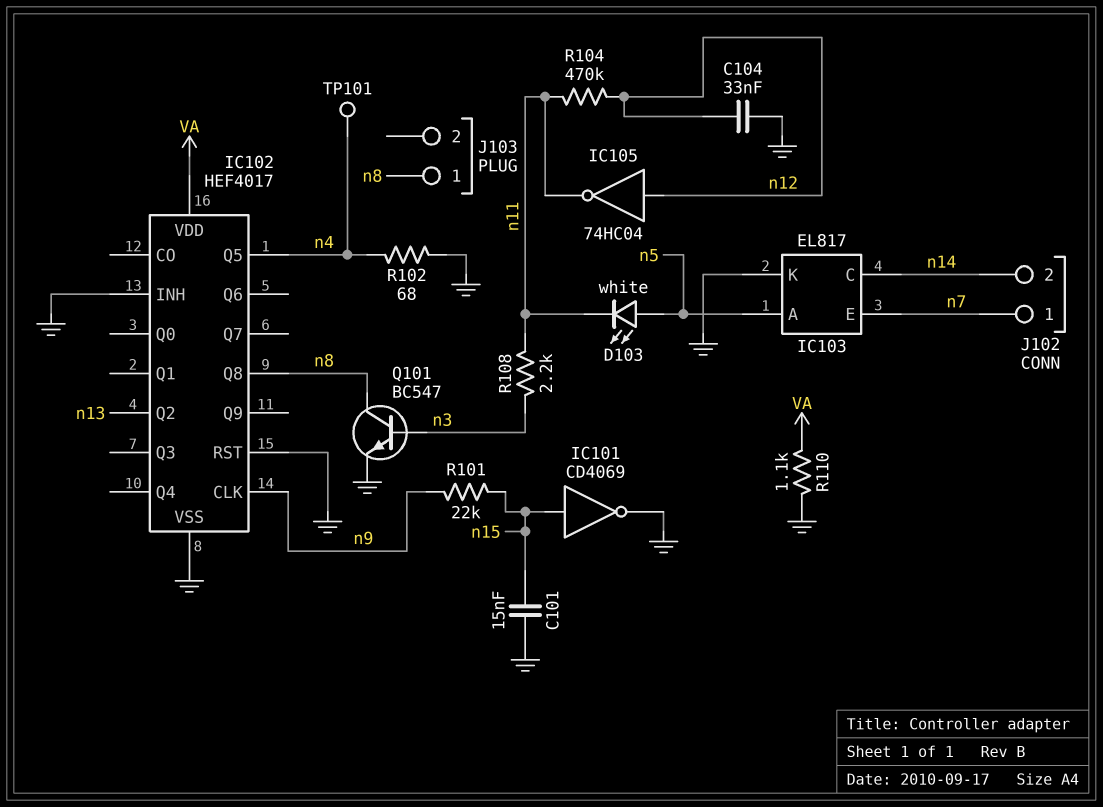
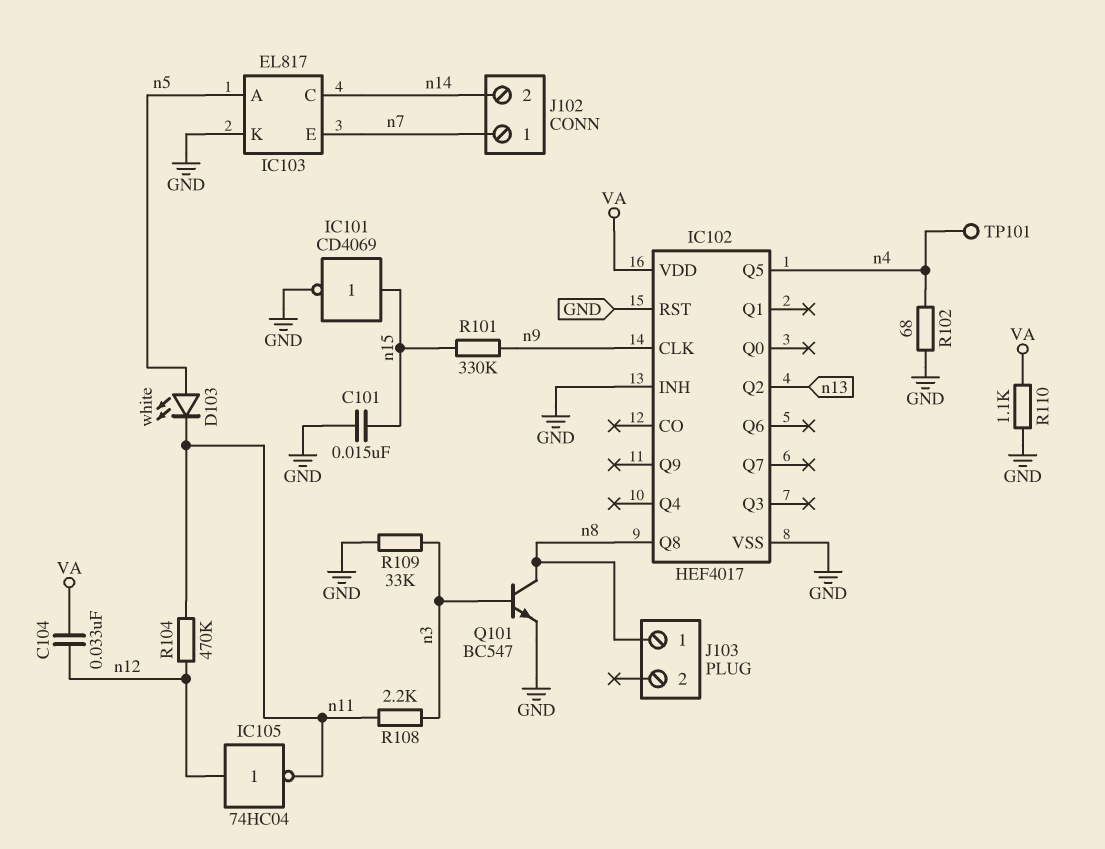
C104: 33nF (GND, n12) -> 33nF (VA, n12)
R101: 22k (n9, n15) -> 330k (n9, n15)
R109: none -> 33k (GND, n3)

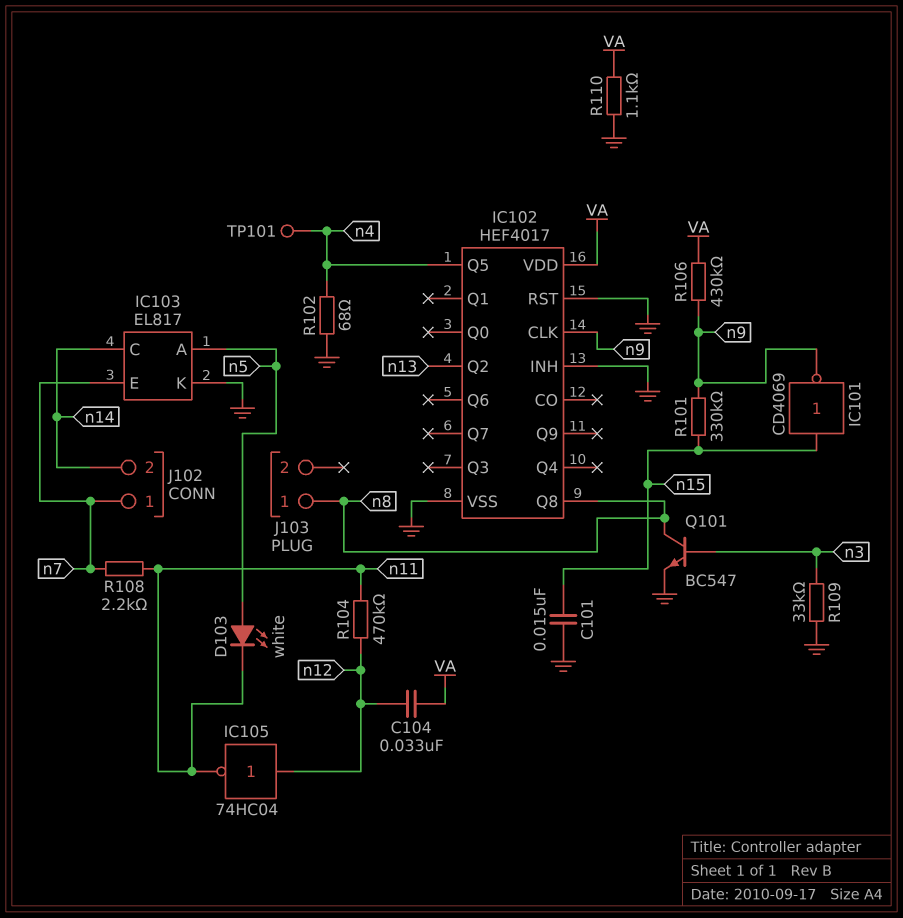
IC101: NOT CD4069 (in n15, out GND) -> NOT CD4069 (in n15, out n9)
R106: none -> 430k (VA, n9)
R108: 2.2k (n3, n11) -> 2.2k (n7, n11)

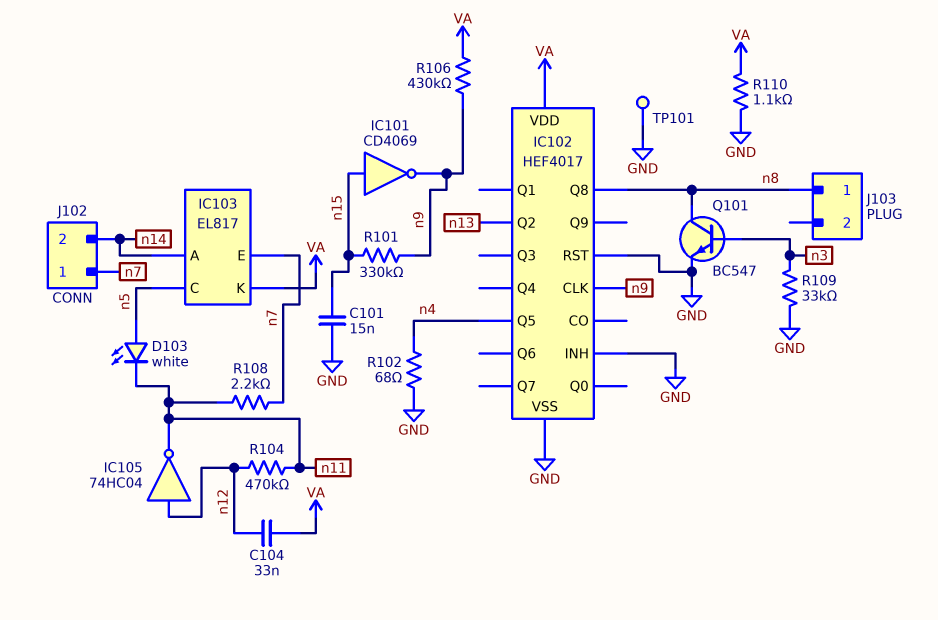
IC103 pin A: n5 -> n14
IC103 pin C: n14 -> n5
IC103 pin K: GND -> VA
TP101: test point (n4) -> test point (GND)

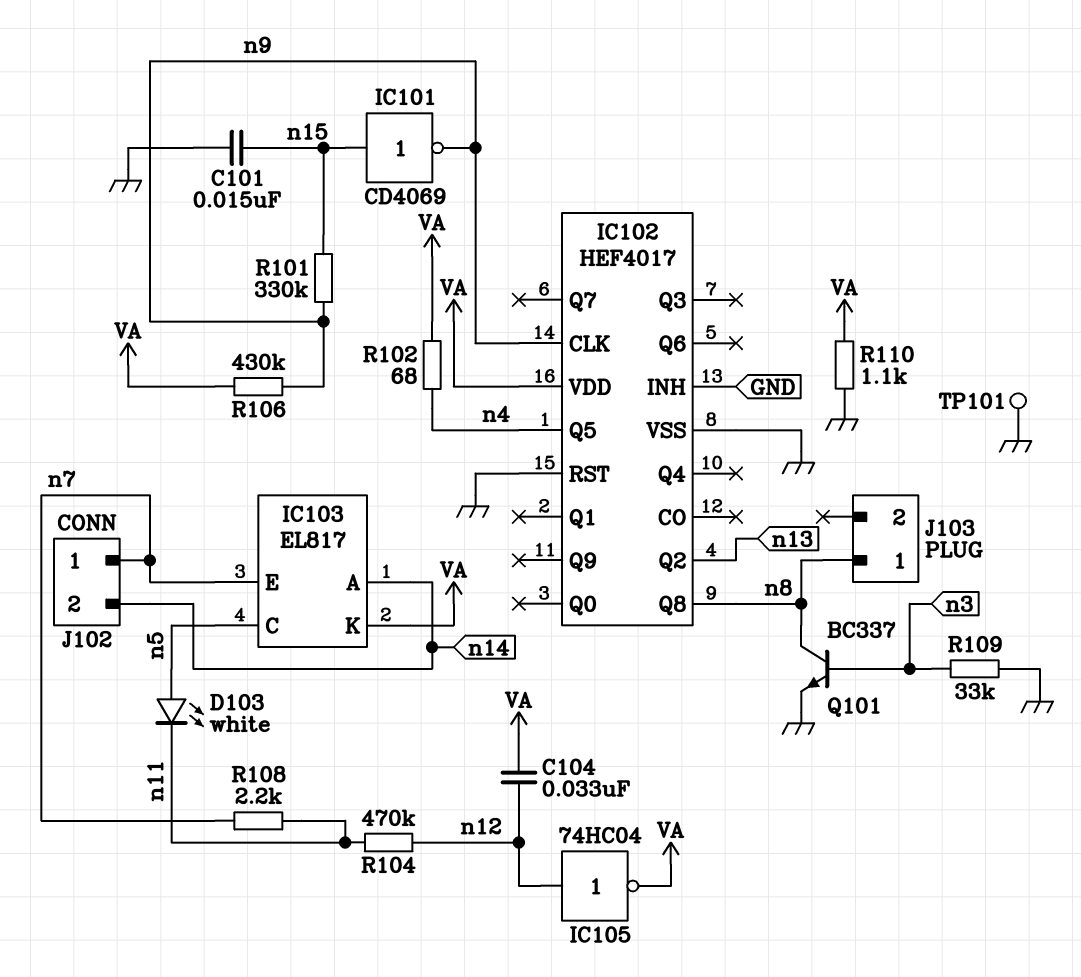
IC105: NOT 74HC04 (in n12, out n11) -> NOT 74HC04 (in n12, out VA)
Q101: NPN BC547 (B n3, C n8, E GND) -> NPN BC337 (B n3, C n8, E GND)
R102: 68 (GND, n4) -> 68 (VA, n4)

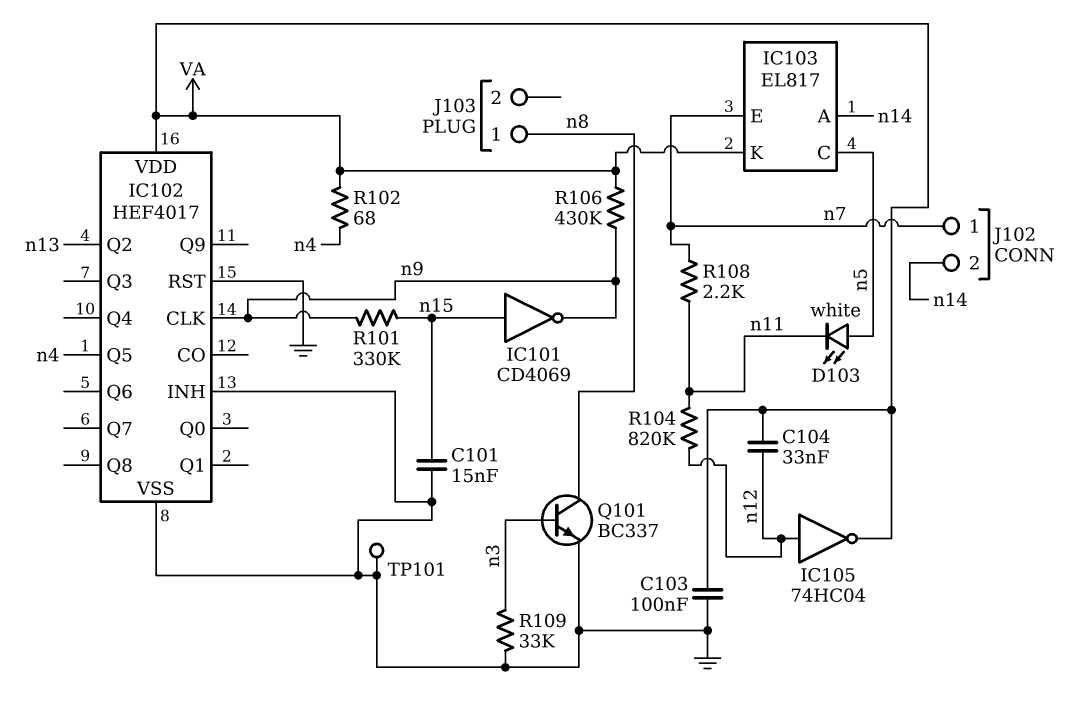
C103: none -> 100nF (GND, VA)
IC102 pin Q8: n8 -> none
R104: 470k (n11, n12) -> 820k (n11, n12)
R110: 1.1k (GND, VA) -> none

